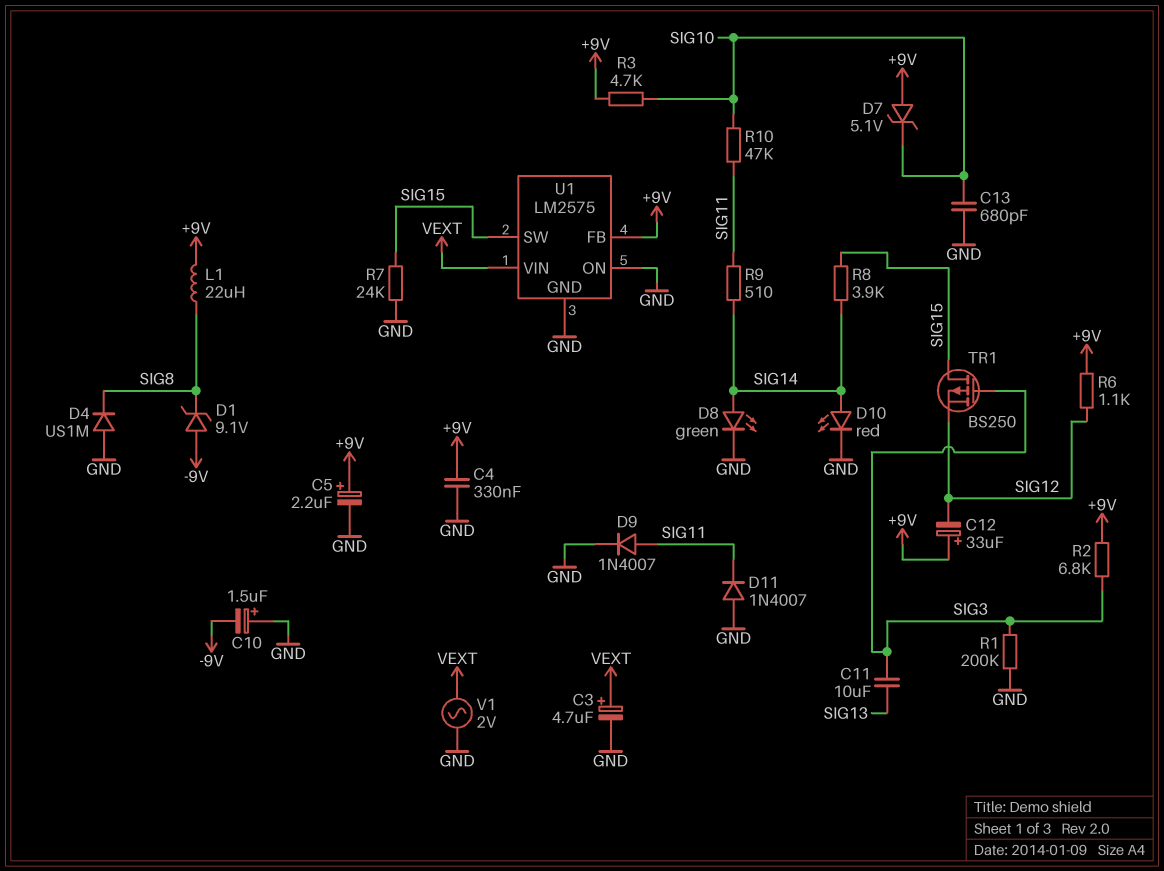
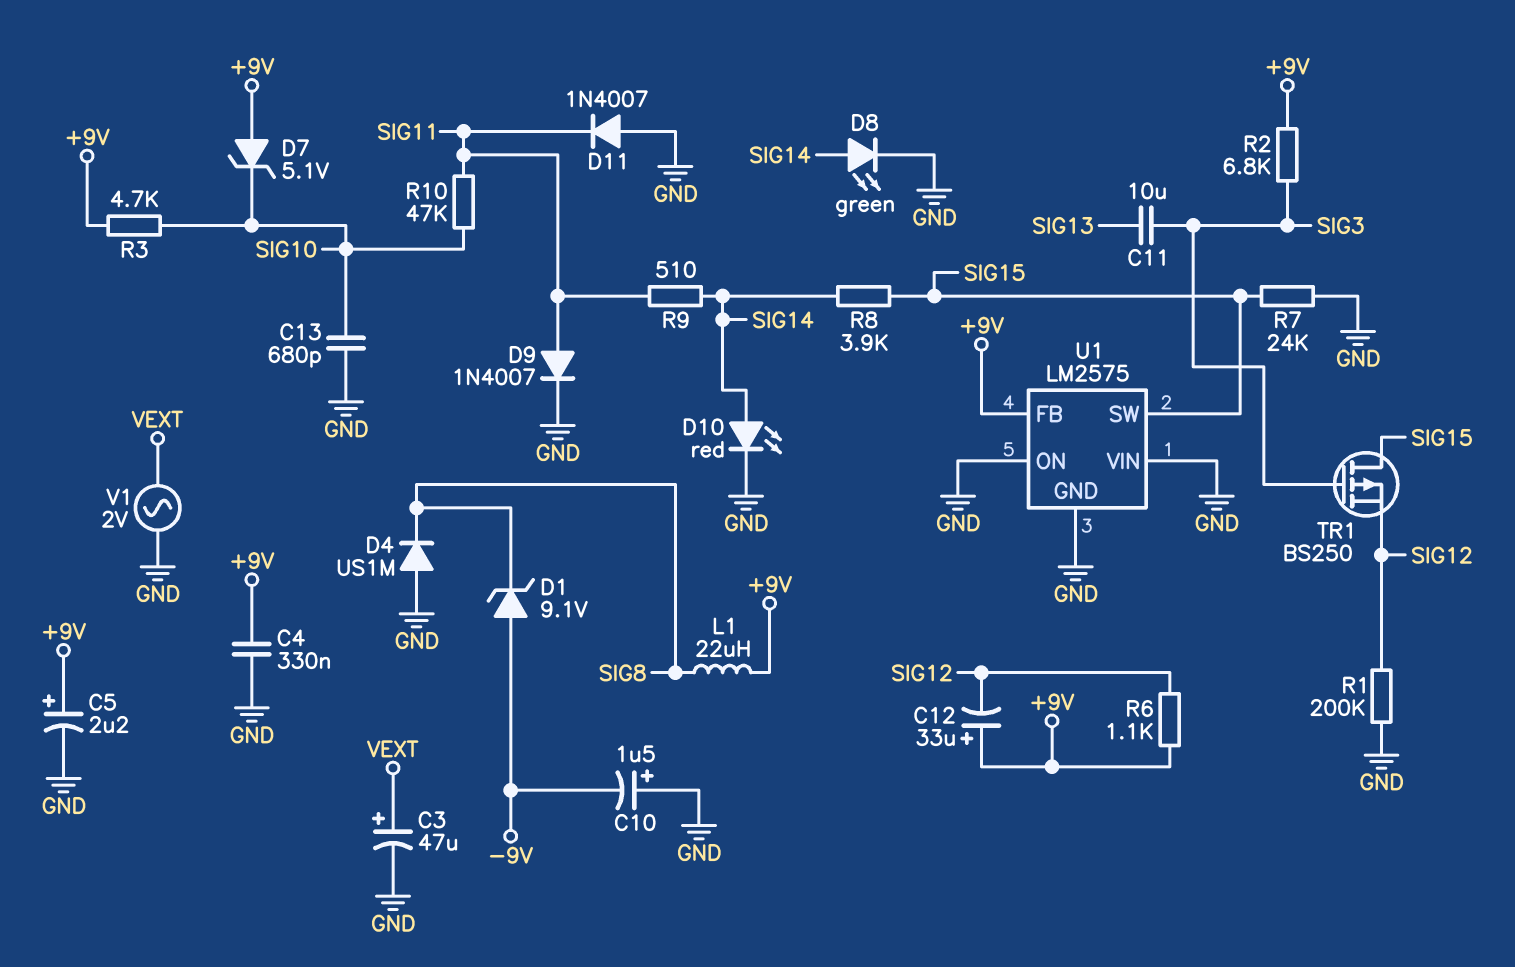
C3: 4.7uF (plus VEXT, minus GND) -> 47uF (plus VEXT, minus GND)
R1: 200k (GND, SIG3) -> 200k (GND, SIG12)
U1 pin VIN: VEXT -> GND

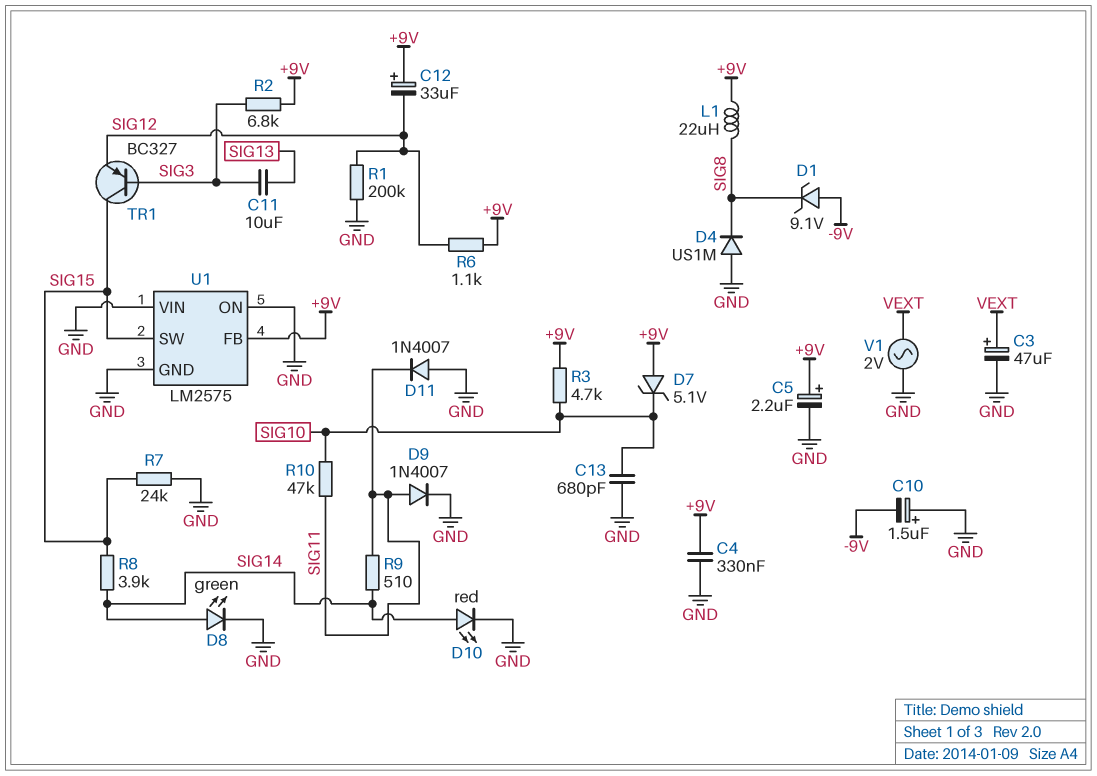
TR1: PMOS BS250 (G SIG3, D SIG15, S SIG12) -> PNP BC327 (B SIG3, C SIG15, E SIG12)

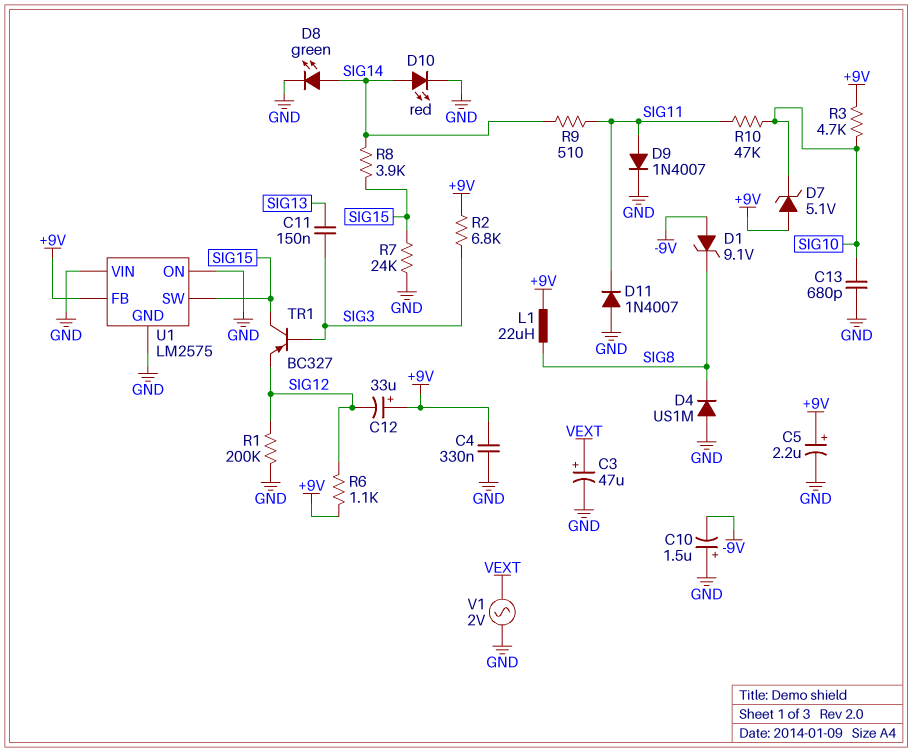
C11: 10uF (SIG3, SIG13) -> 150nF (SIG3, SIG13)

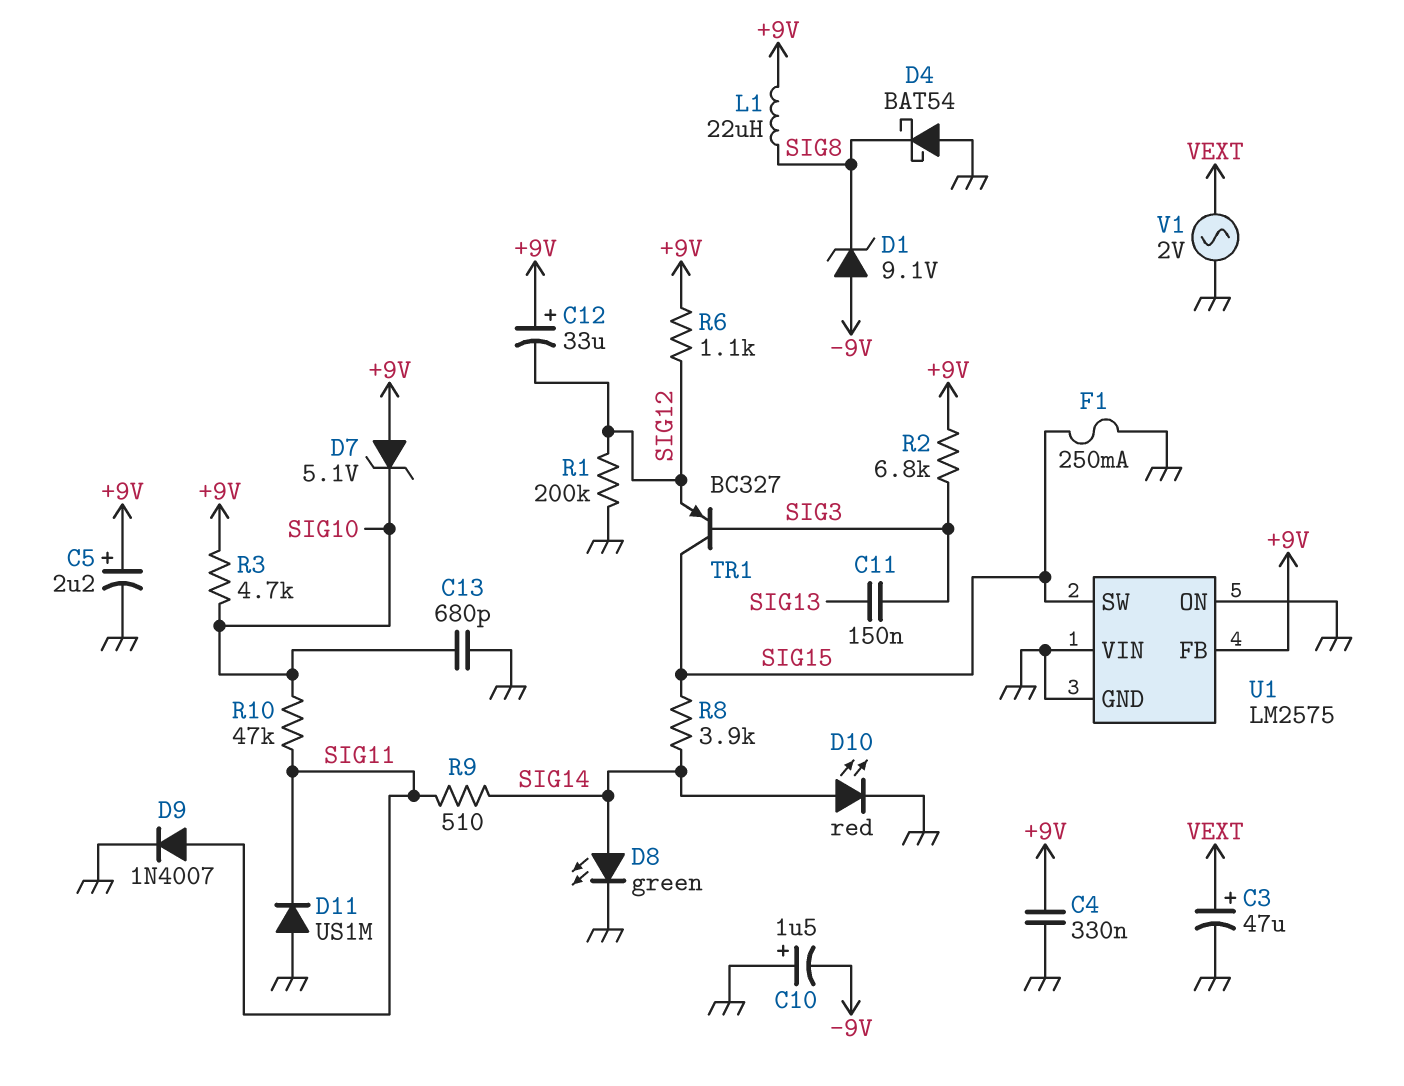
D4: diode US1M (A GND, K SIG8) -> schottky BAT54 (A GND, K SIG8)
D11: diode 1N4007 (A GND, K SIG11) -> diode US1M (A GND, K SIG11)
F1: none -> 250mA (GND, SIG15)
R7: 24k (GND, SIG15) -> none

